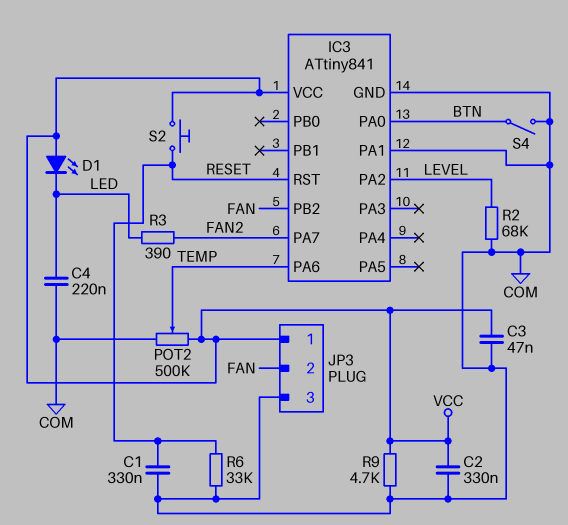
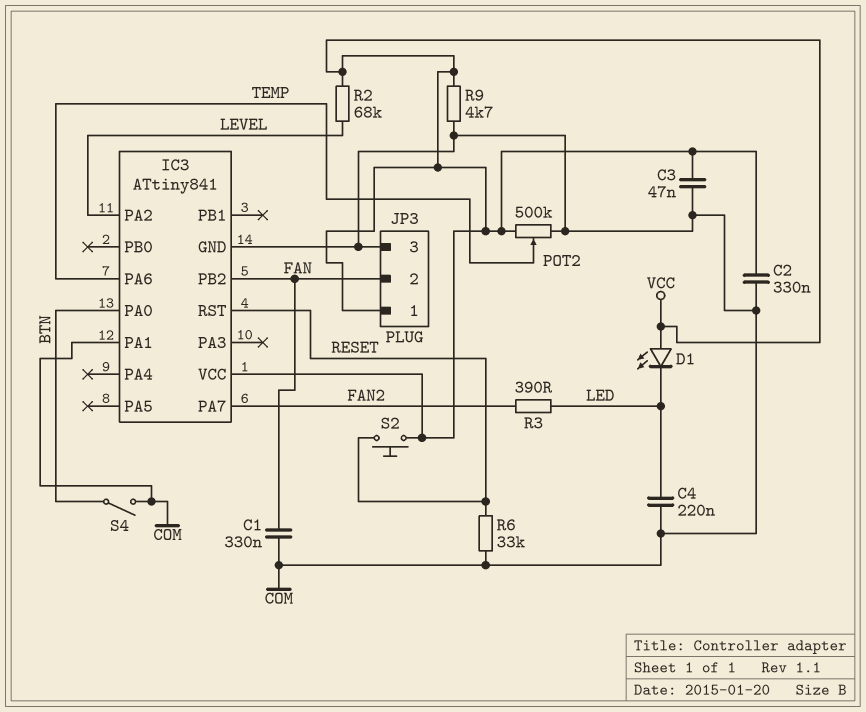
C1: 330nF (COM, RESET) -> 330nF (COM, FAN)
R2: 68k (COM, LEVEL) -> 68k (LEVEL, VCC)

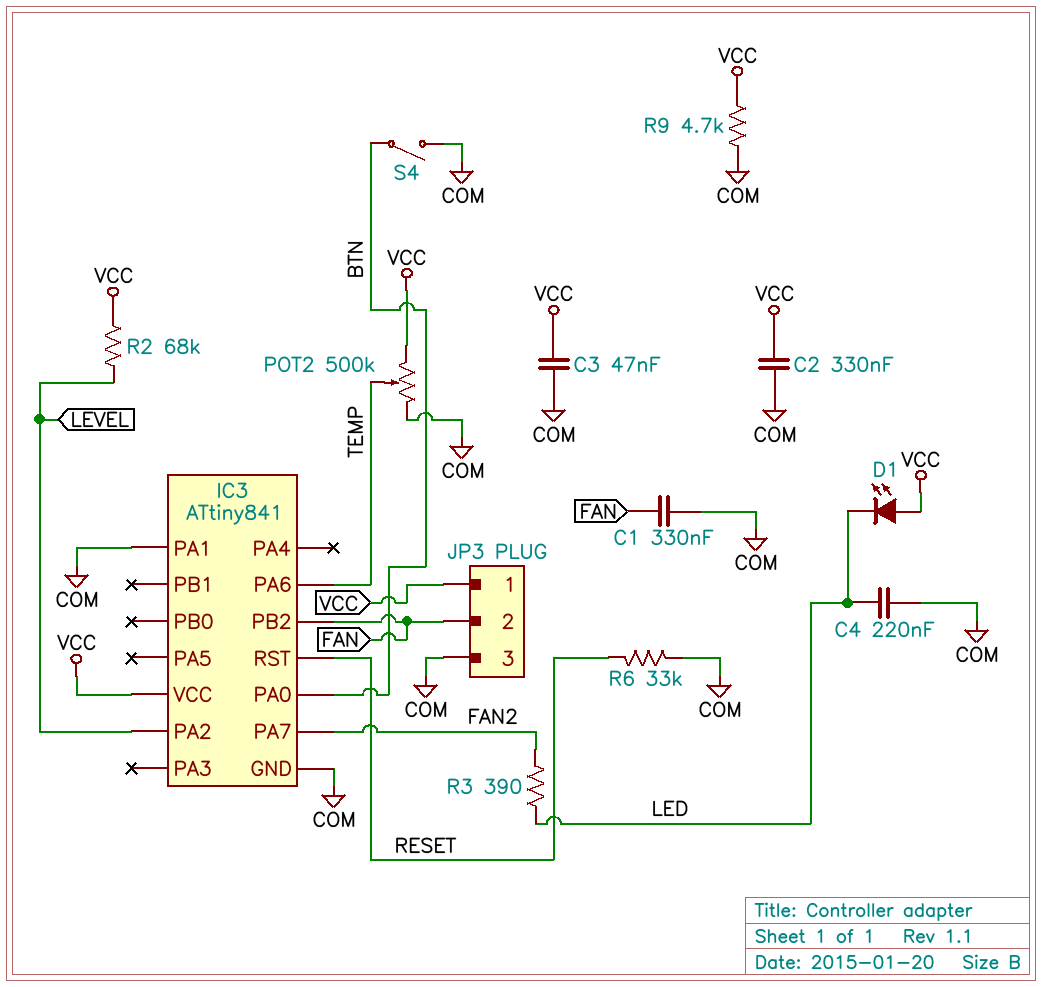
S2: button (RESET, VCC) -> none

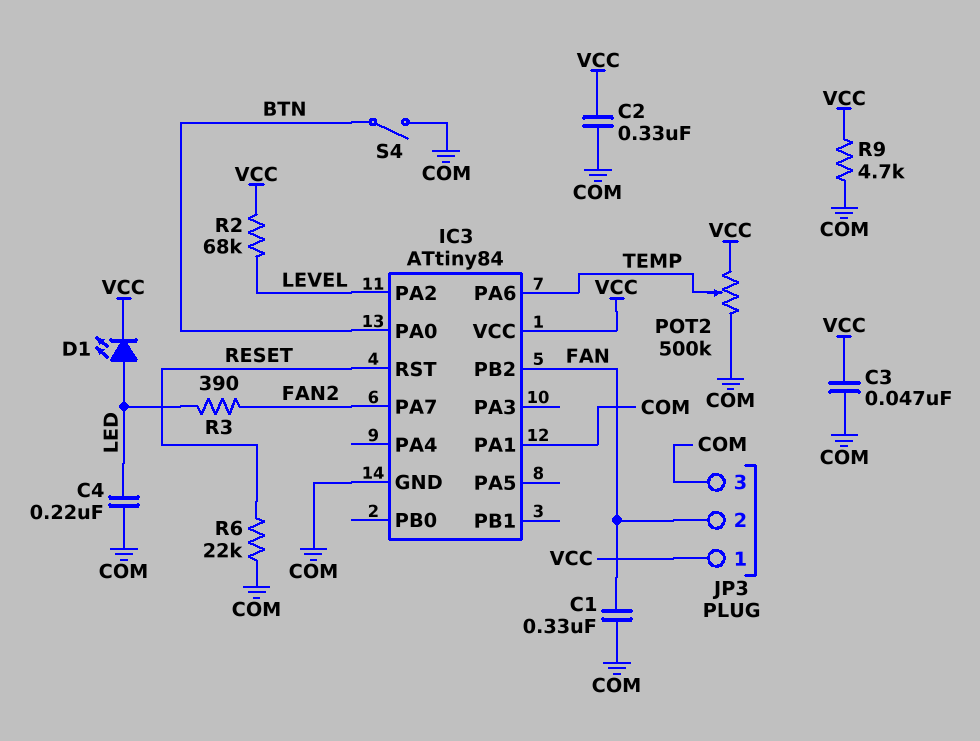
D1: LED (A VCC, K LED) -> LED (A LED, K VCC)
IC3: ATtiny841 -> ATtiny84
R6: 33k (COM, RESET) -> 22k (COM, RESET)

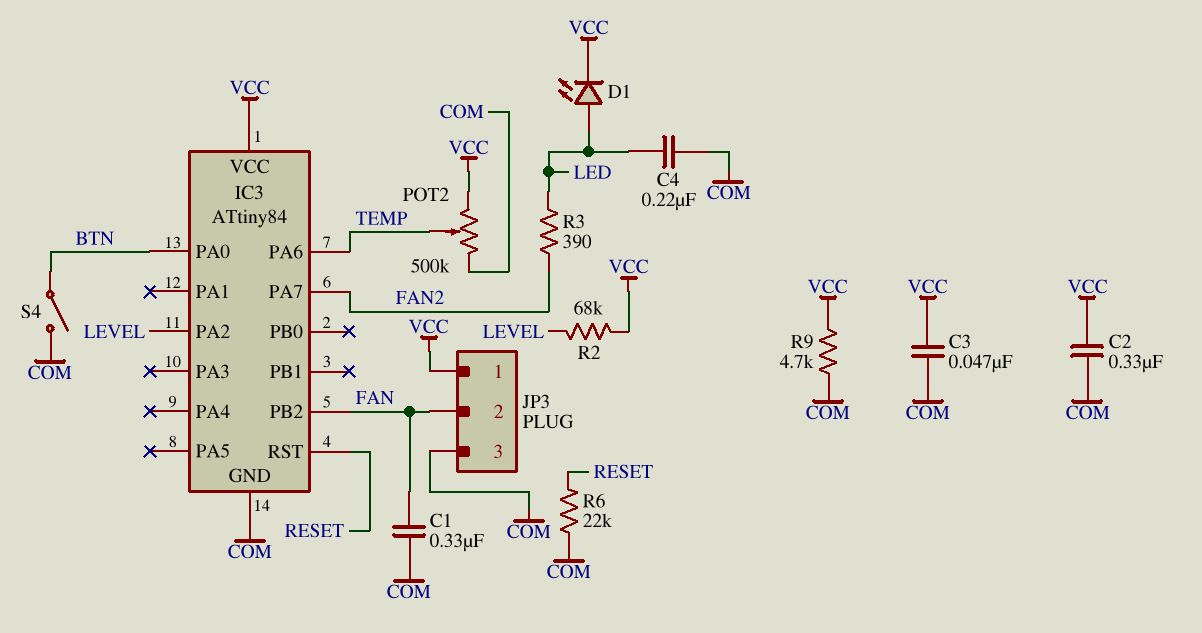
IC3 pin PA1: COM -> none

